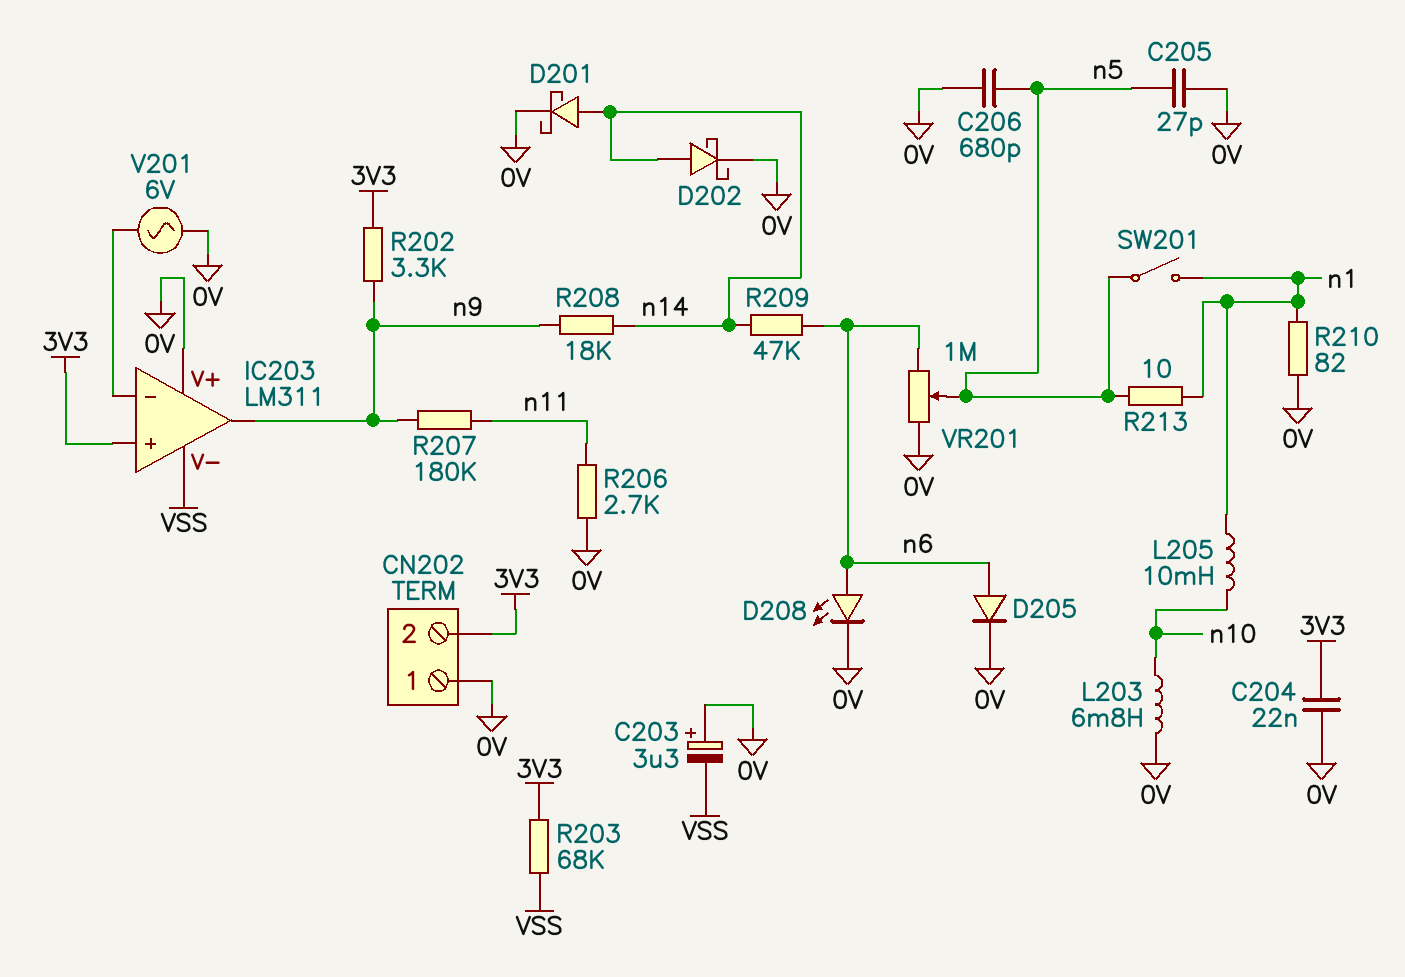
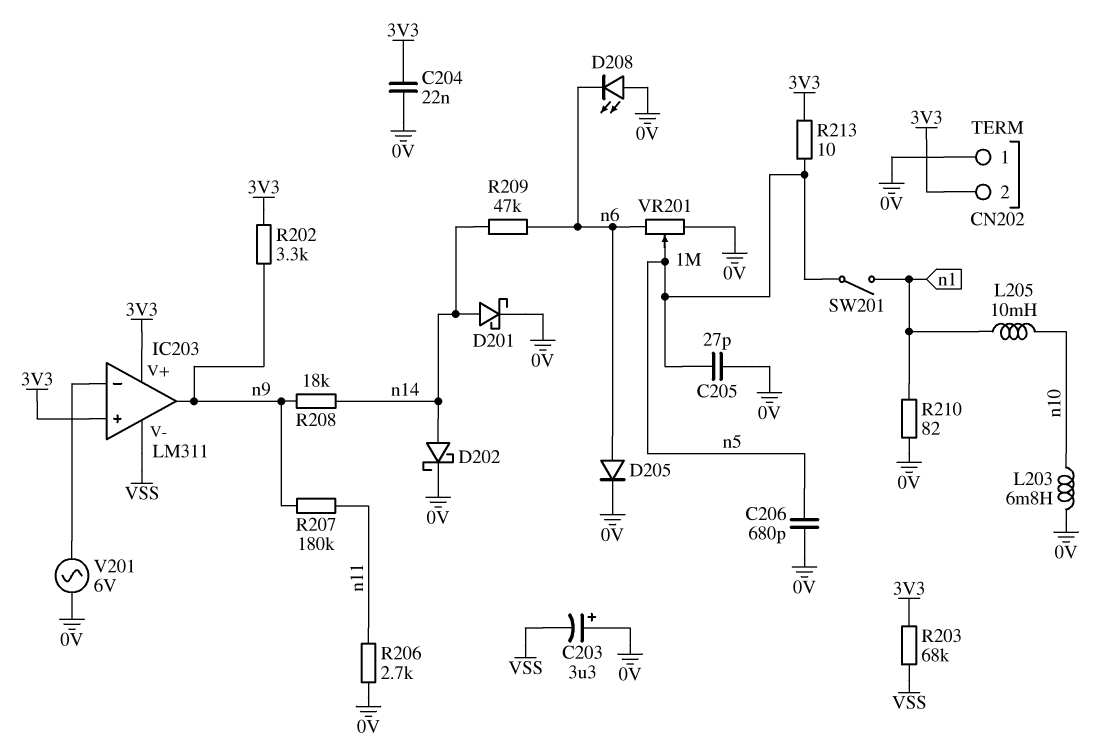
D208: LED (A n6, K 0V) -> LED (A 0V, K n6)
IC203 pin V+: 0V -> 3V3
R213: 10 (n1, n5) -> 10 (3V3, n5)

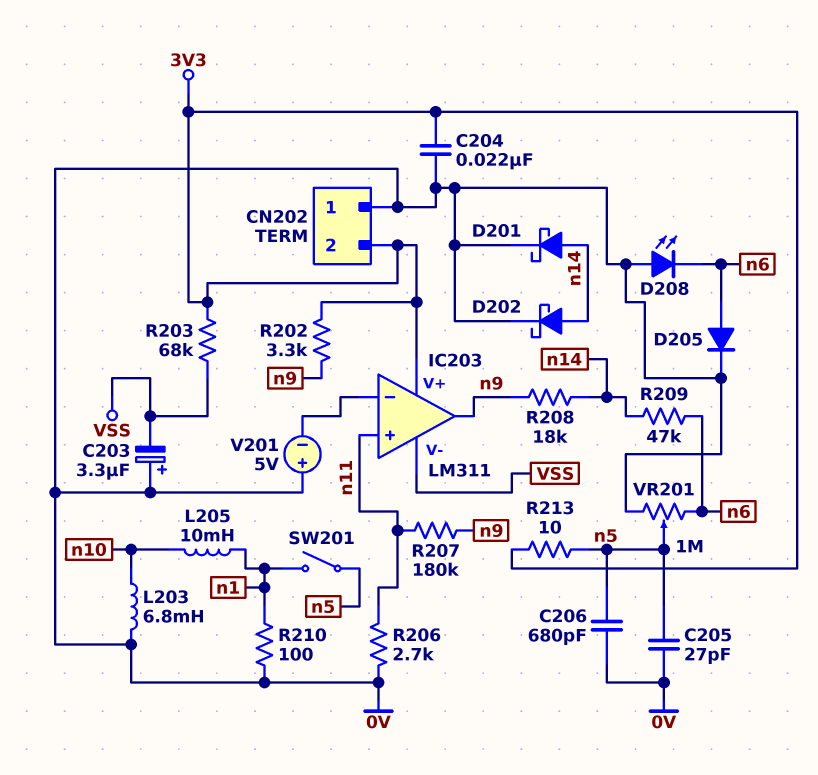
IC203 pin in+: 3V3 -> n11
R210: 82 (0V, n1) -> 100 (0V, n1)
V201: AC 6V (0V, IC203/in-) -> 5V (plus 0V, minus IC203/in-)

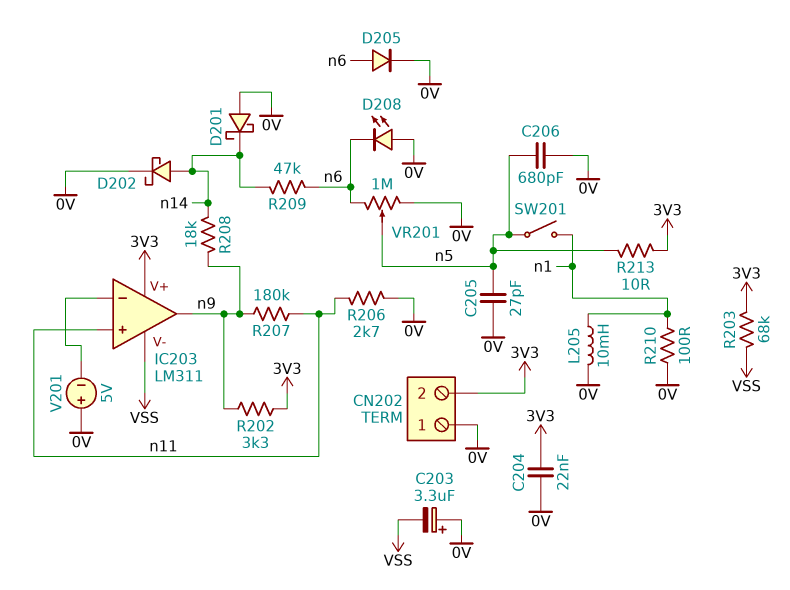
D201: schottky (A n14, K 0V) -> schottky (A 0V, K n14)
L203: 6.8mH (0V, n10) -> none
L205: 10mH (n1, n10) -> 10mH (0V, n1)

